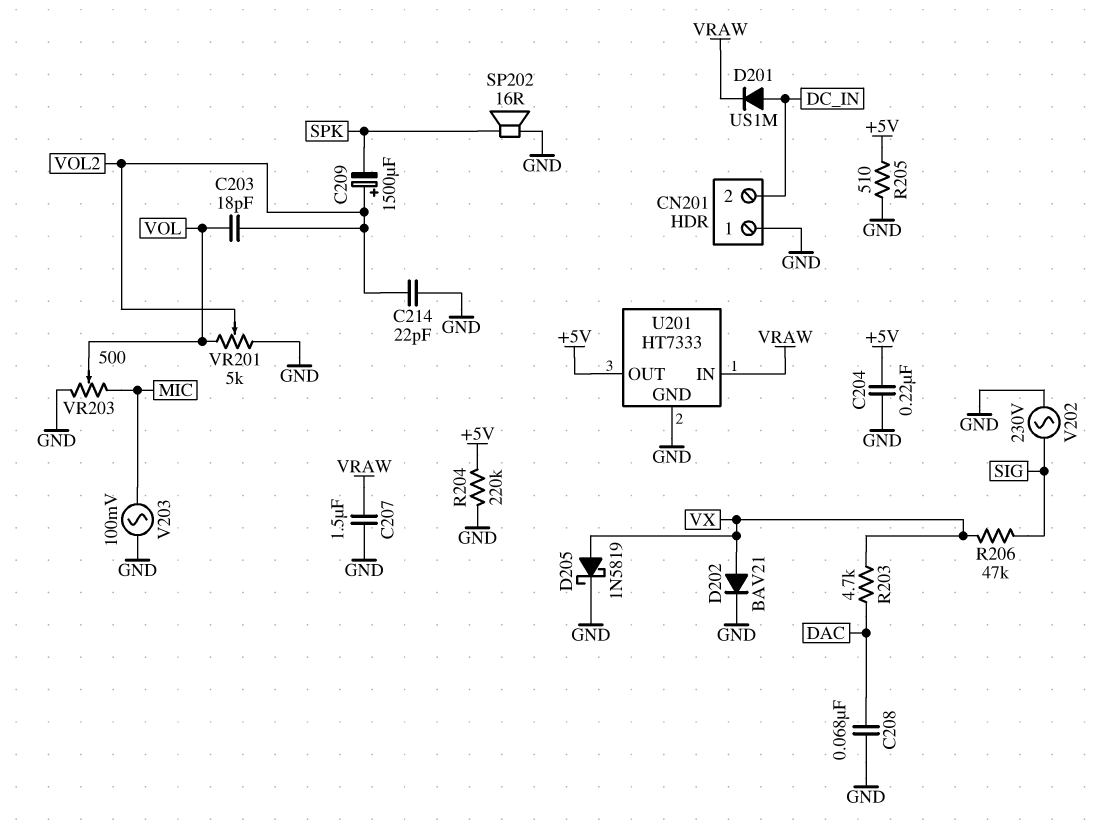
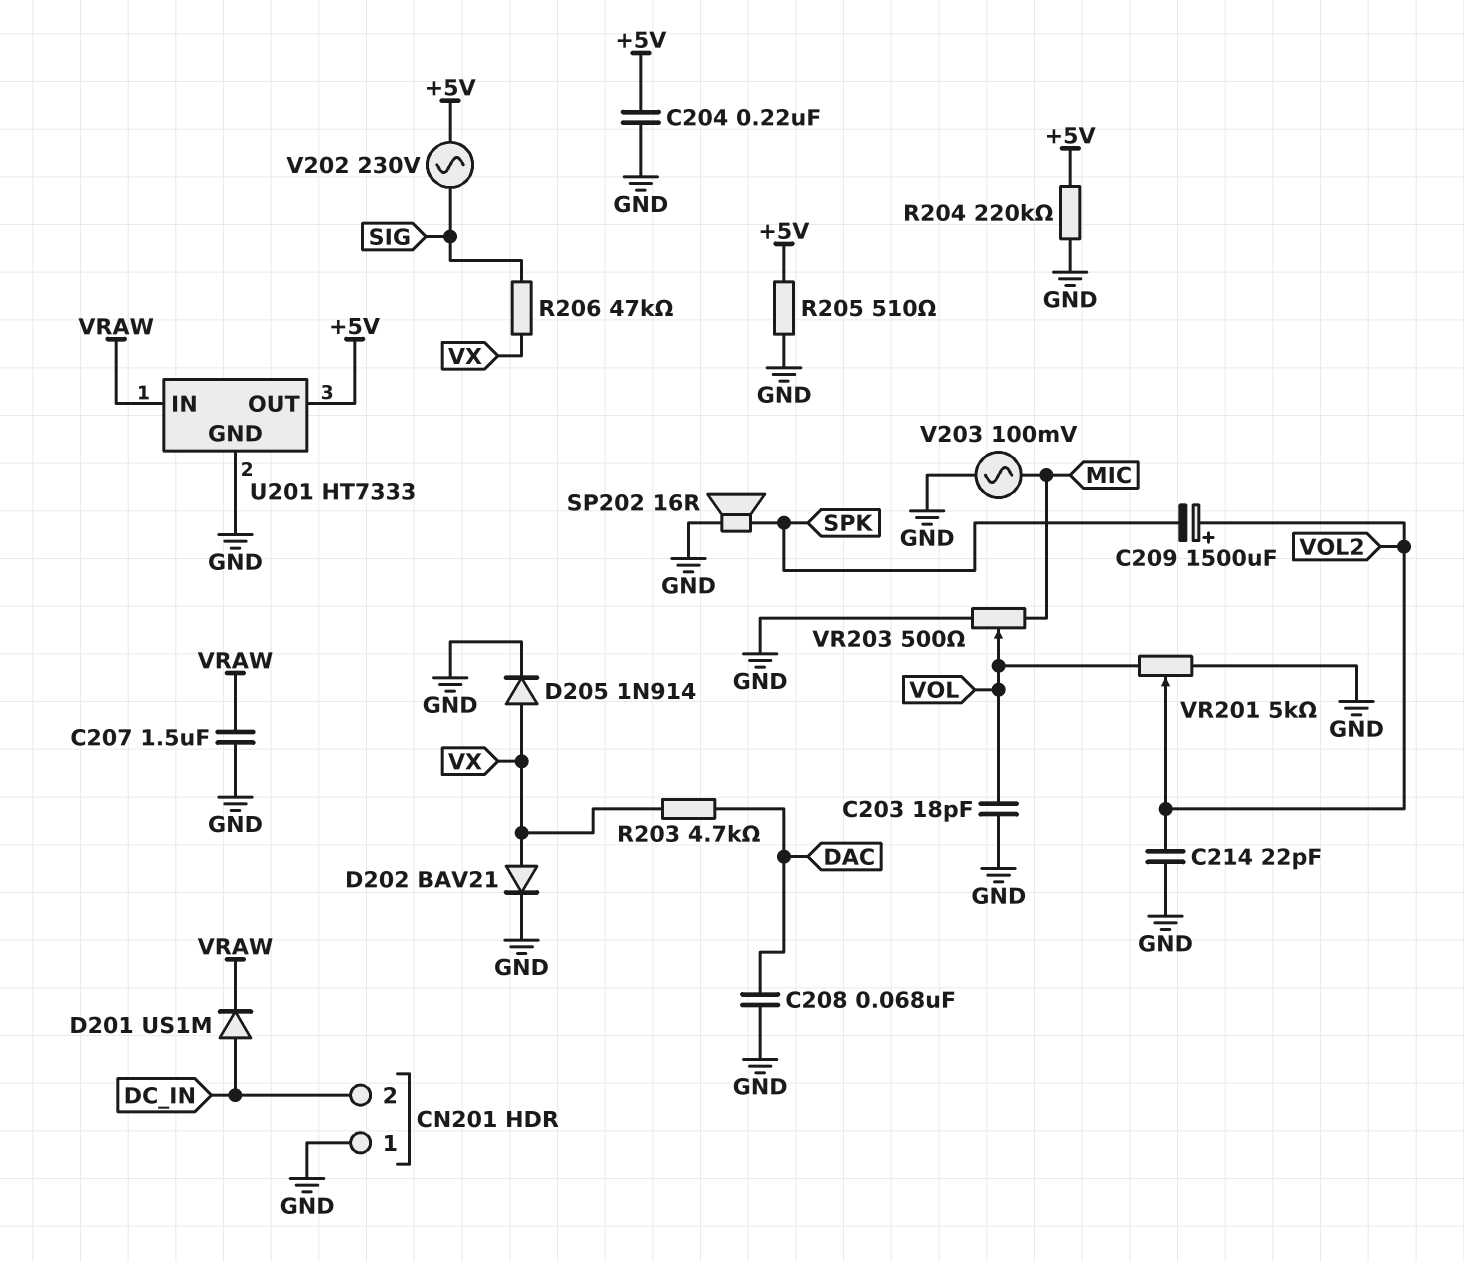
C203: 18pF (VOL, VOL2) -> 18pF (GND, VOL)
D205: schottky 1N5819 (A VX, K GND) -> diode 1N914 (A VX, K GND)
V202: AC 230V (GND, SIG) -> AC 230V (+5V, SIG)

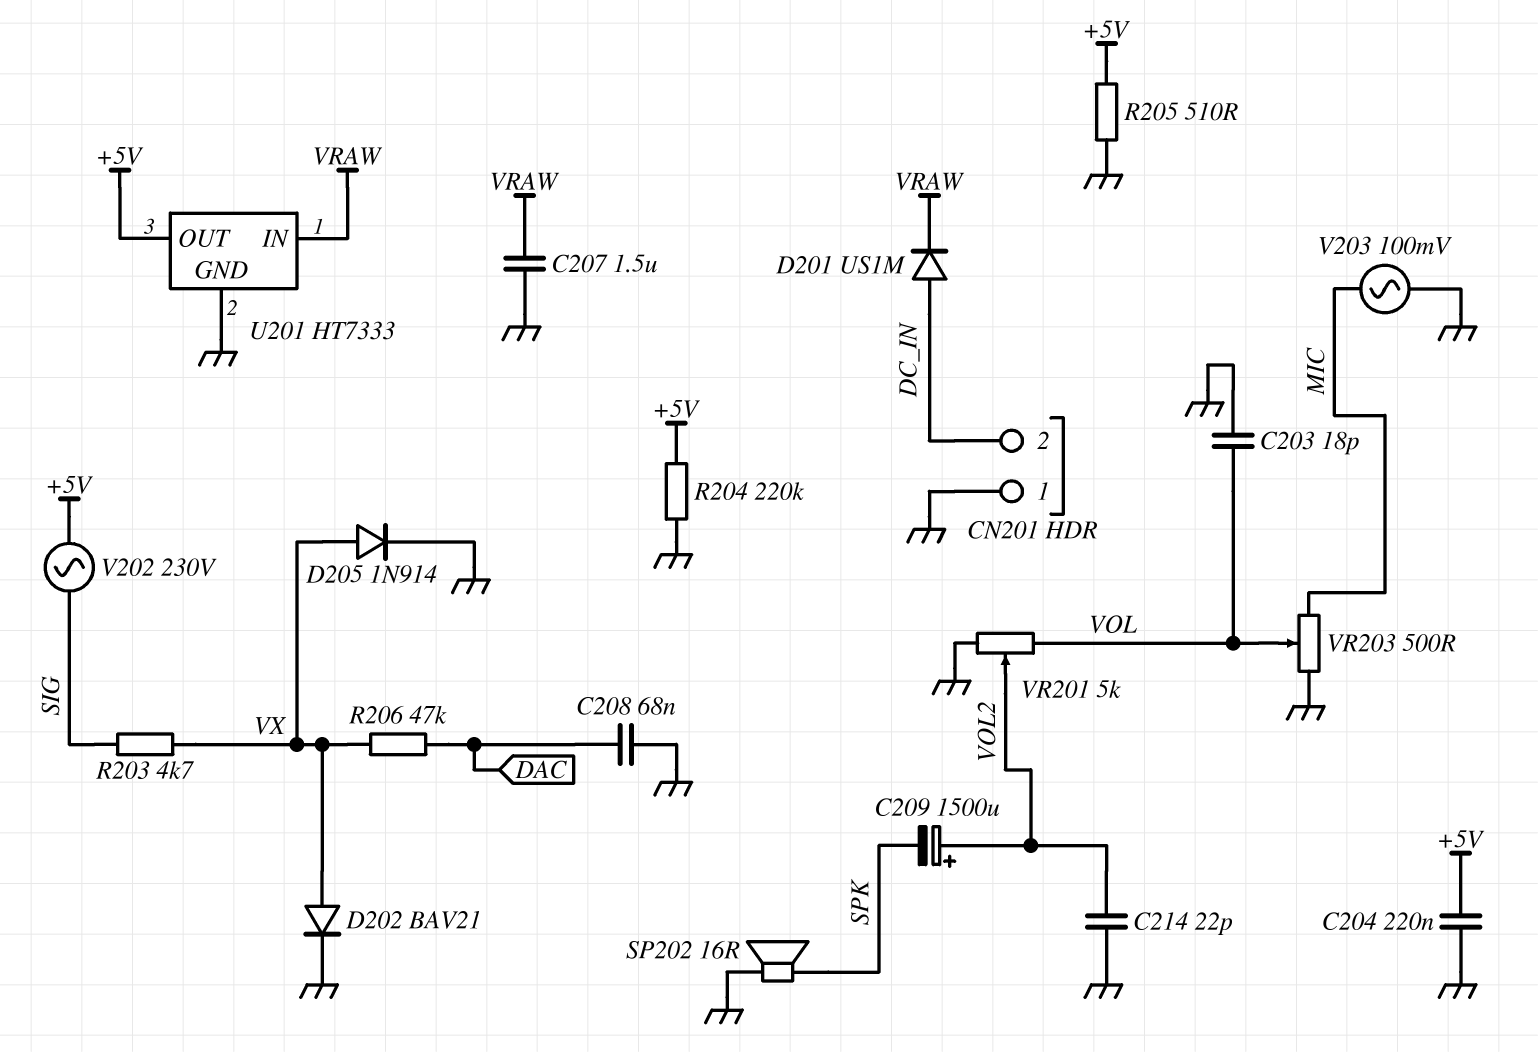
R203: 4.7k (DAC, VX) -> 4.7k (SIG, VX)
R206: 47k (SIG, VX) -> 47k (DAC, VX)

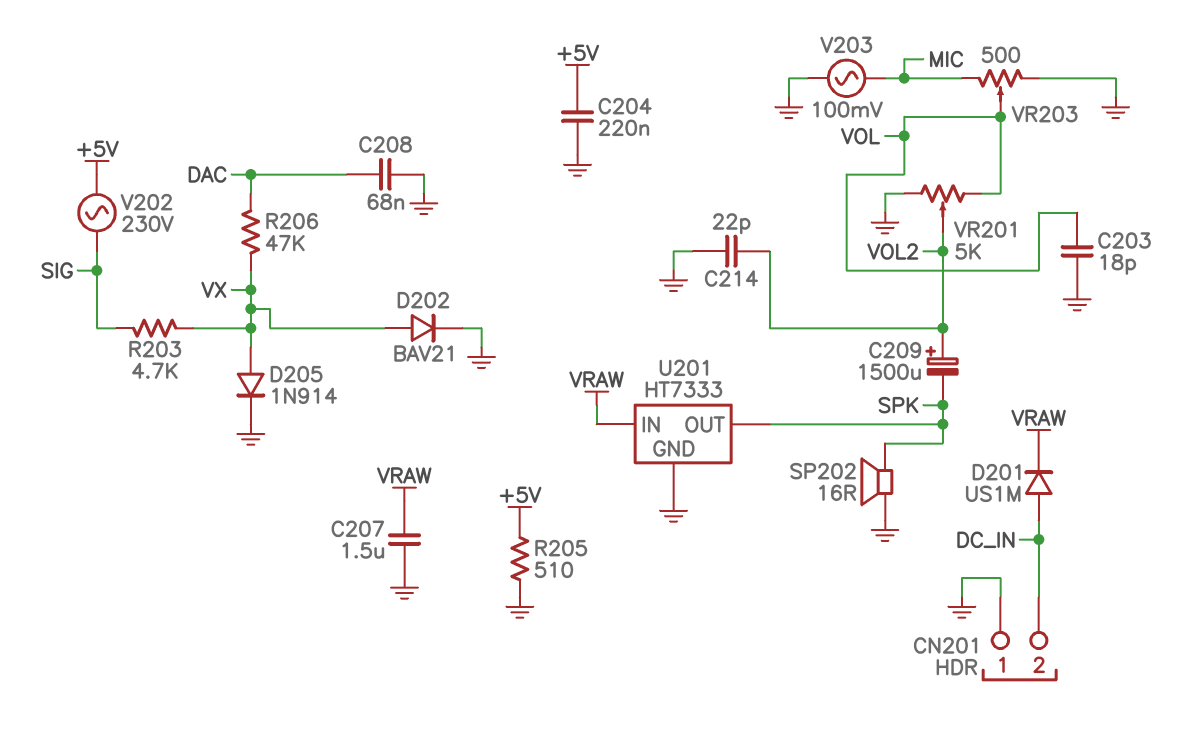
R204: 220k (+5V, GND) -> none
U201 pin OUT: +5V -> SPK

